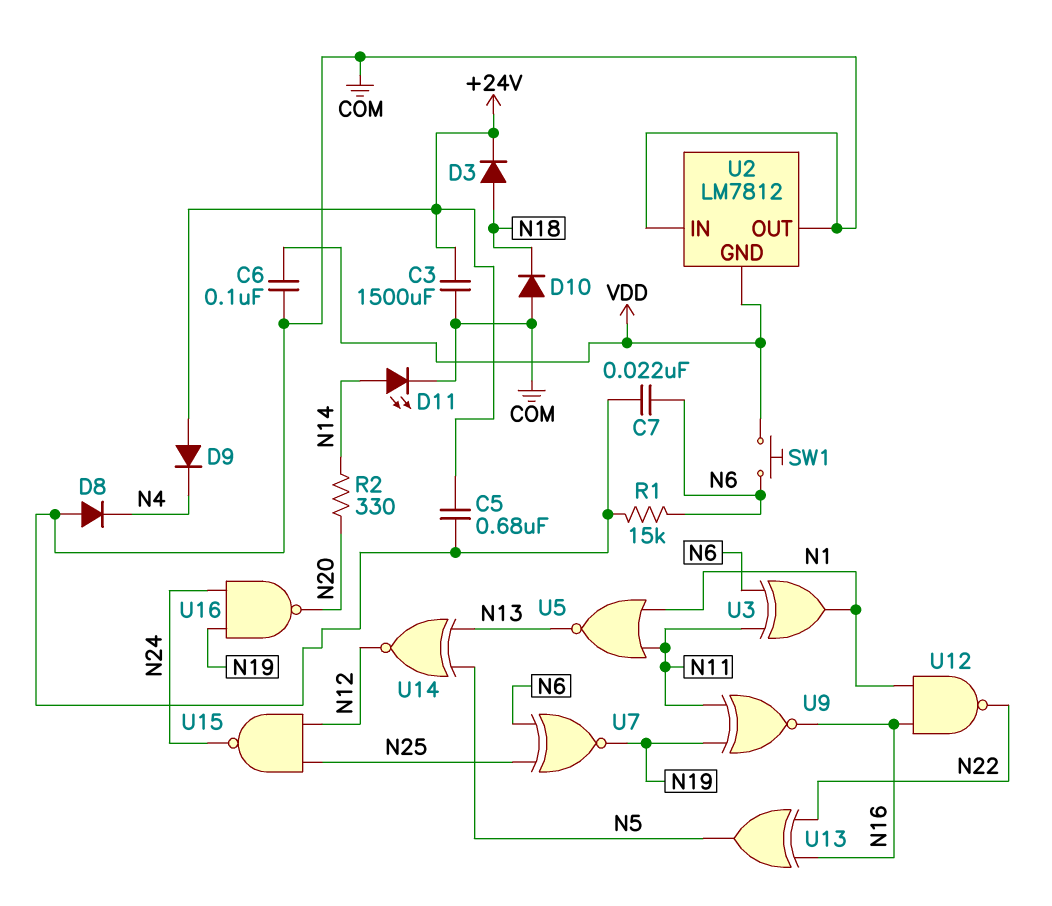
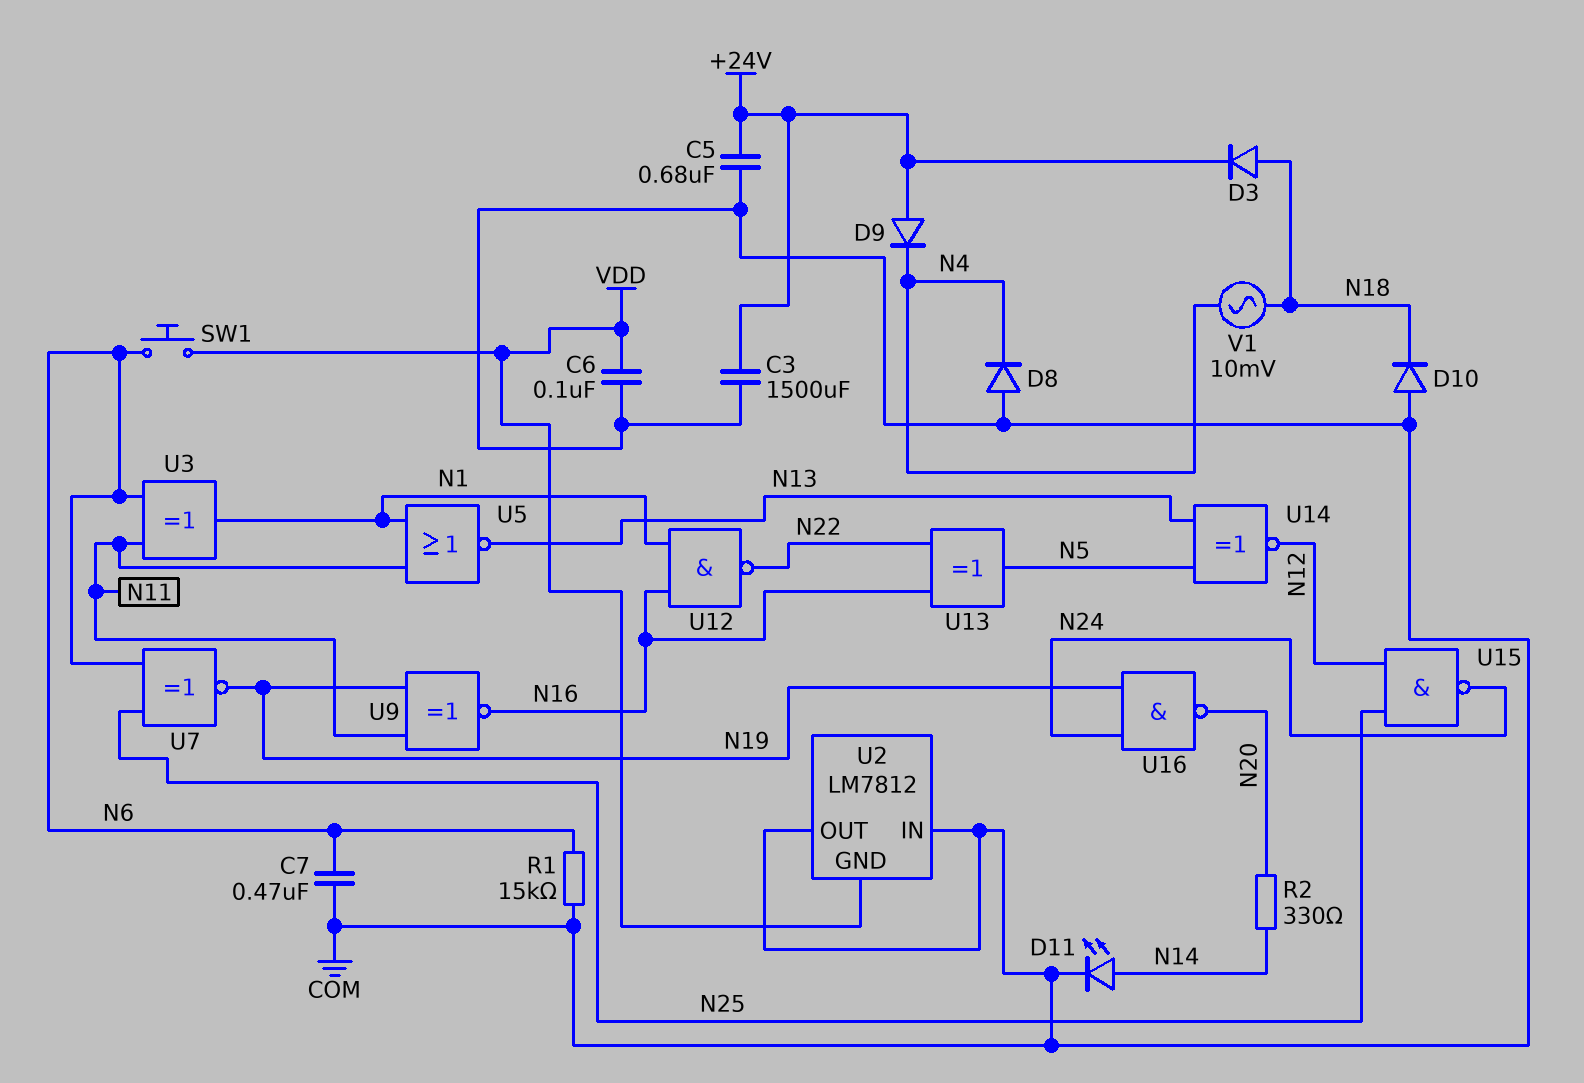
C7: 22nF (COM, N6) -> 470nF (COM, N6)
V1: none -> AC 10mV (N4, N18)

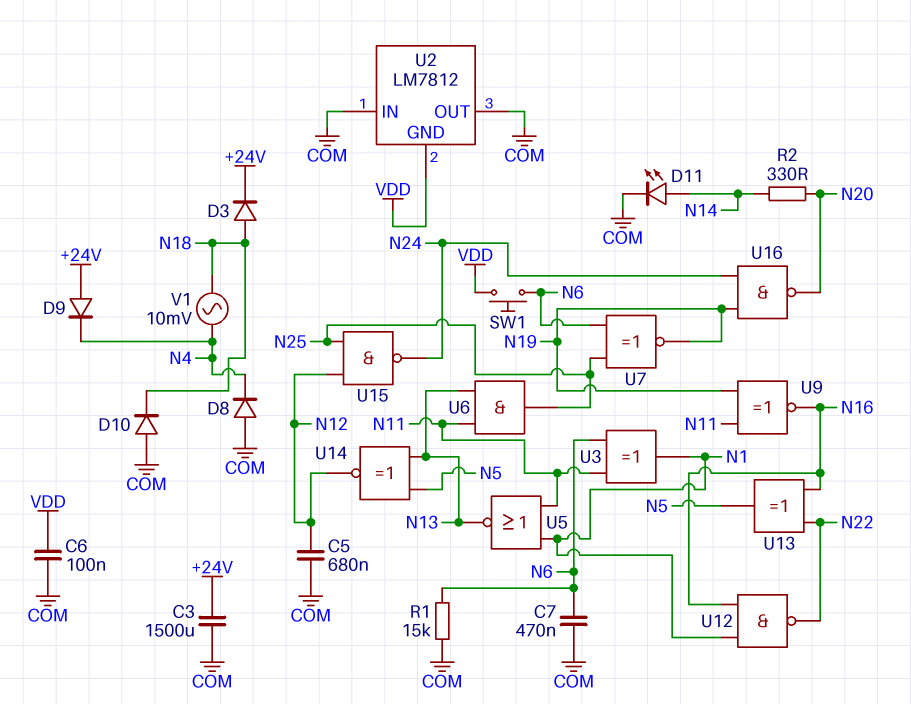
C5: 680nF (+24V, COM) -> 680nF (COM, N12)
U6: none -> AND (in N11, in N13, out N25)

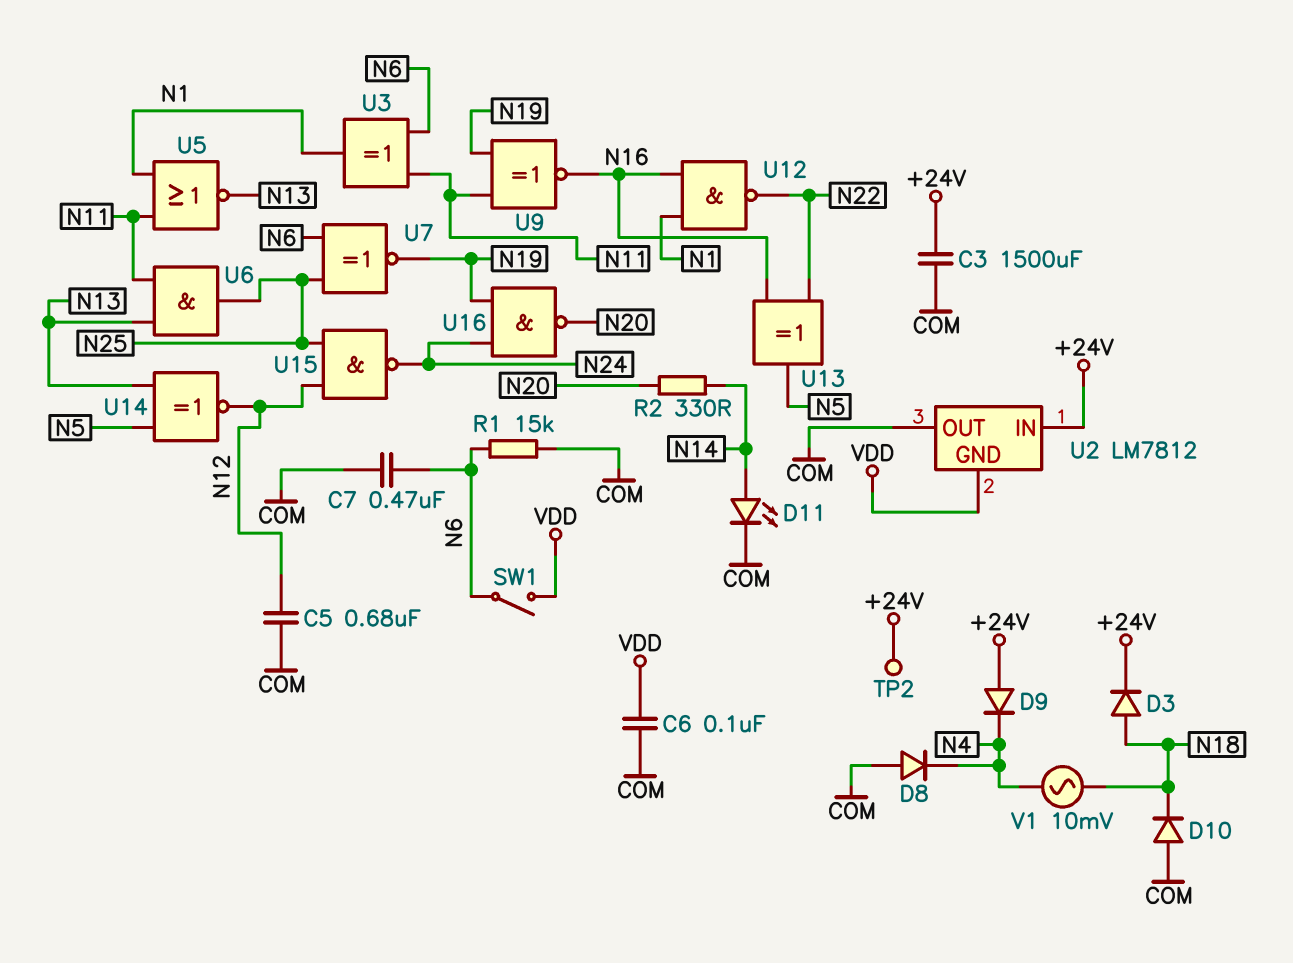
SW1: button (N6, VDD) -> switch (N6, VDD)
TP2: none -> test point (+24V)
U2 pin IN: COM -> +24V

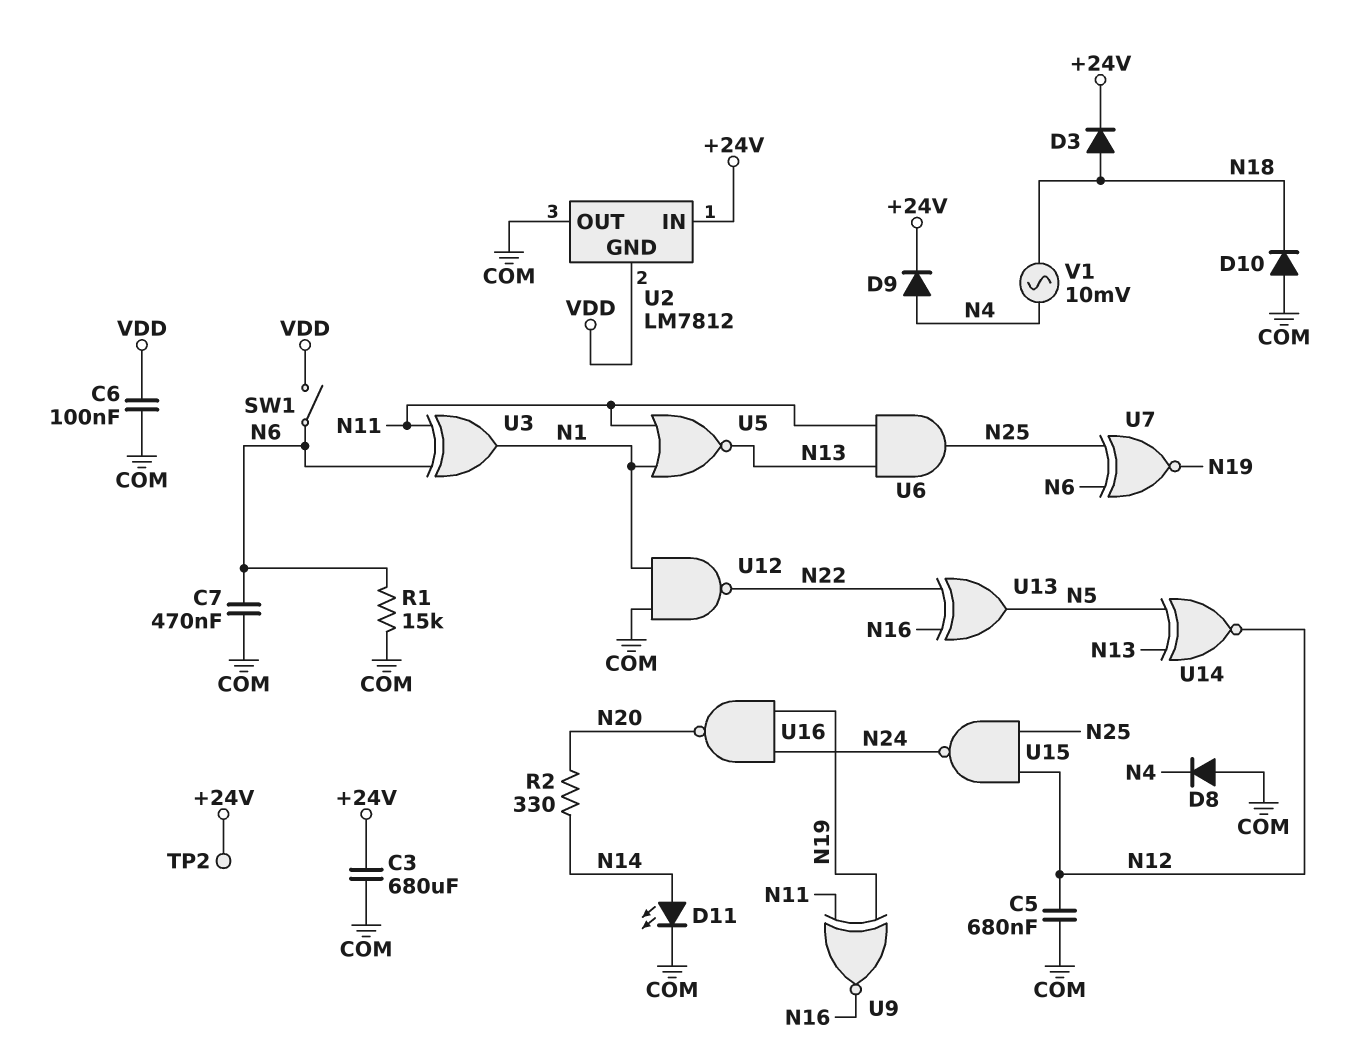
C3: 1500uF (+24V, COM) -> 680uF (+24V, COM)
D9: diode (A +24V, K N4) -> diode (A N4, K +24V)
U12: NAND (in N1, in N16, out N22) -> NAND (in COM, in N1, out N22)

